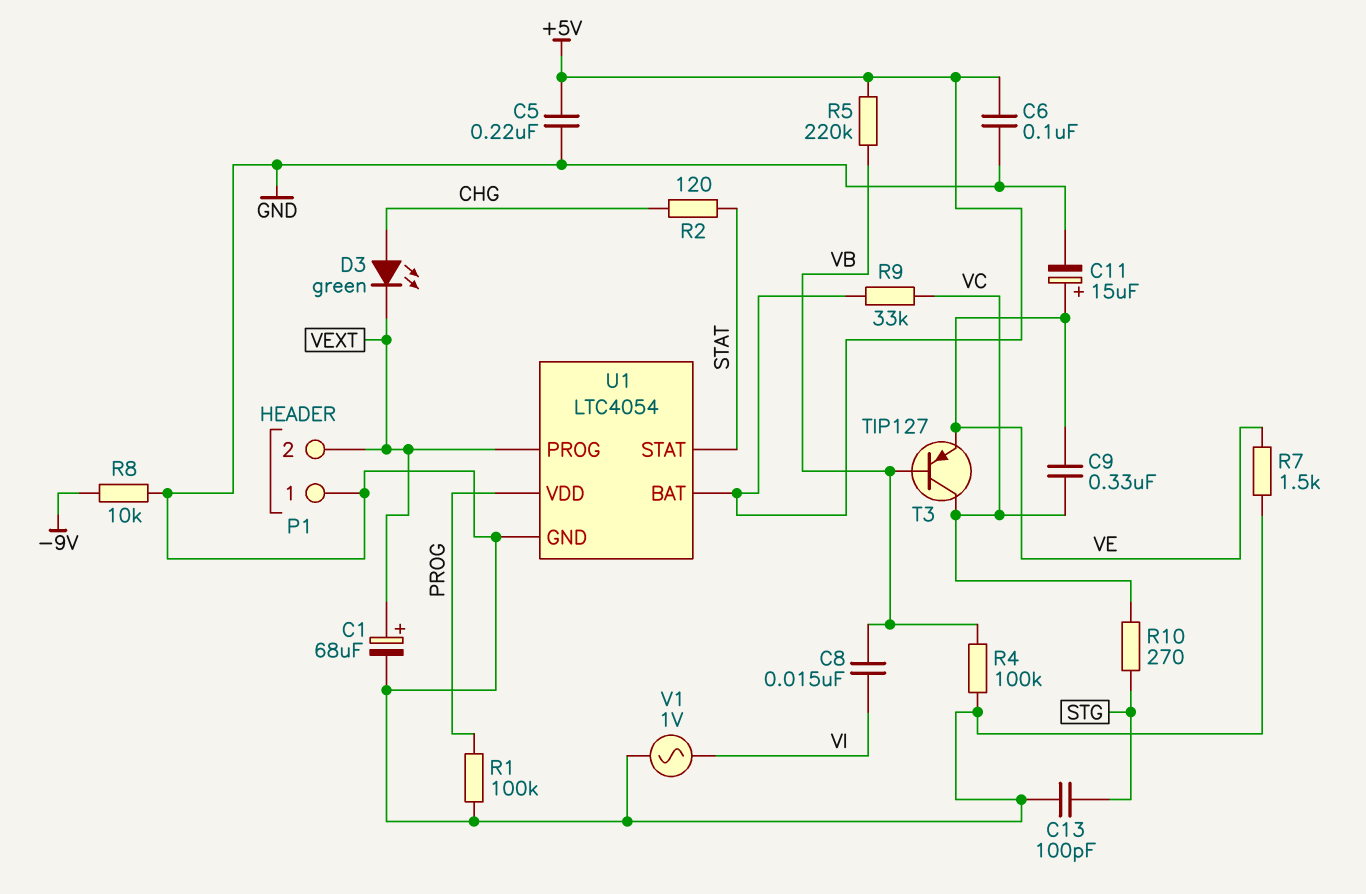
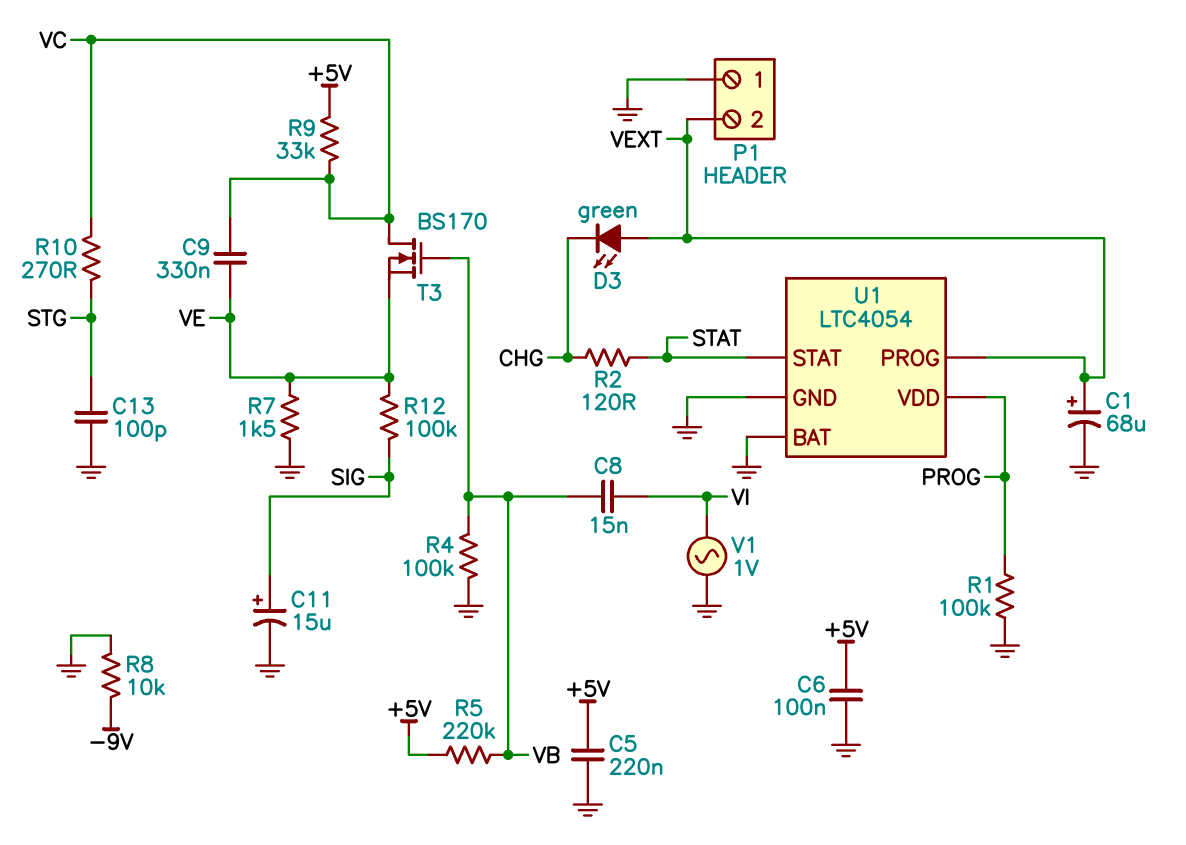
C11: 15uF (plus VE, minus GND) -> 15uF (plus SIG, minus GND)
D3: LED green (A CHG, K VEXT) -> LED green (A VEXT, K CHG)
R12: none -> 100k (SIG, VE)
T3: PNP TIP127 (B VB, C VC, E VE) -> NMOS BS170 (G VB, D VC, S VE)
U1 pin BAT: +5V -> GND

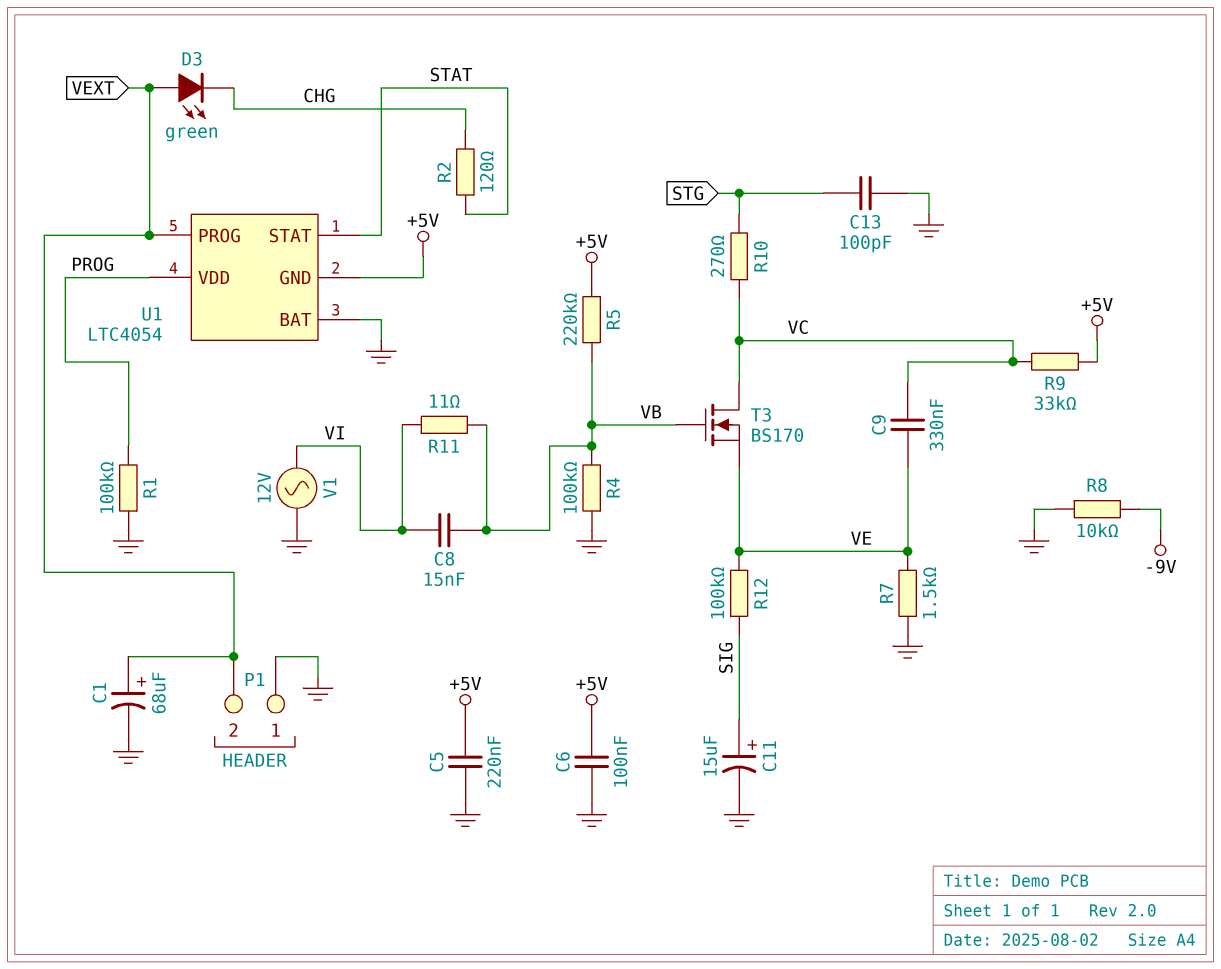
R11: none -> 11 (VB, VI)
U1 pin GND: GND -> +5V
V1: AC 1V (GND, VI) -> AC 12V (GND, VI)

